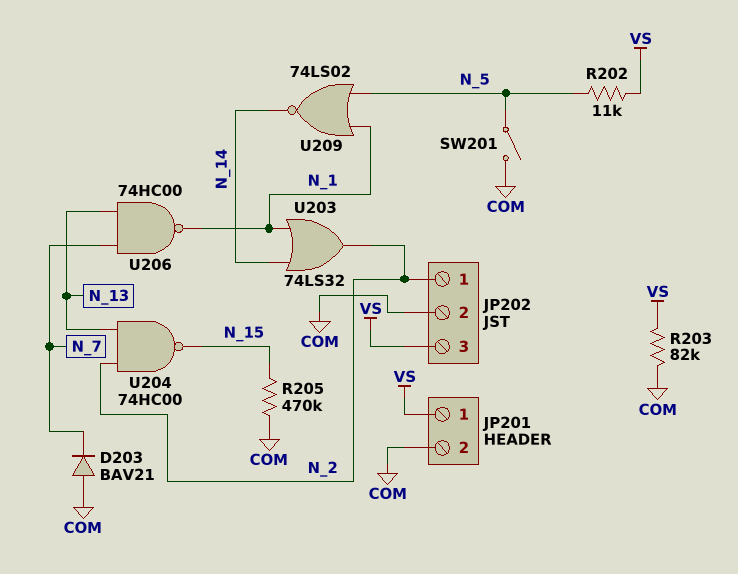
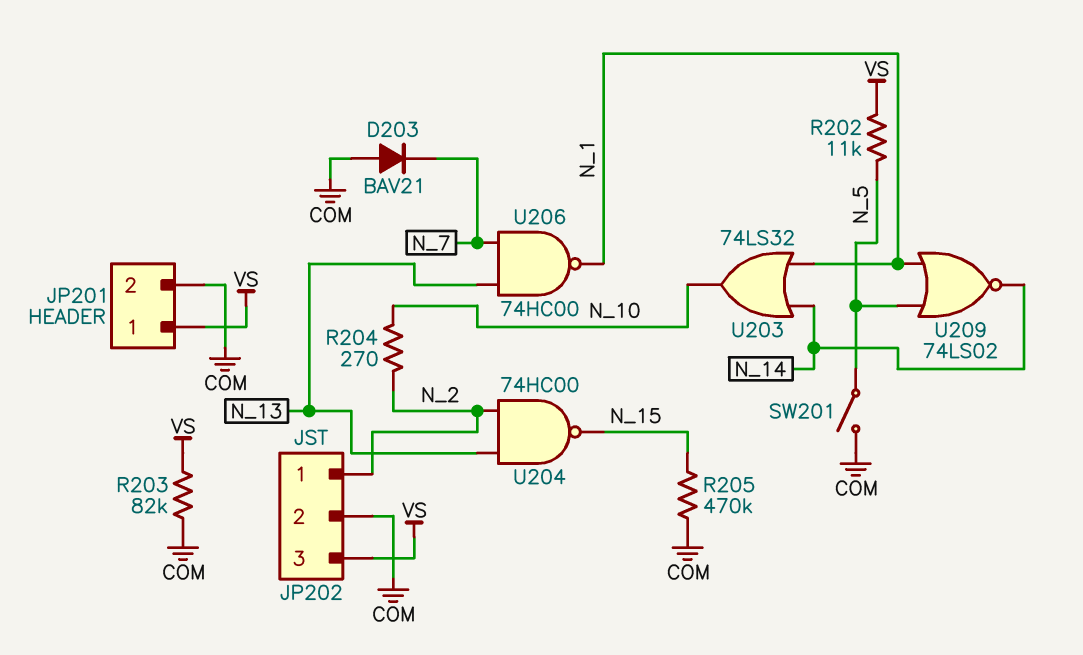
R204: none -> 270 (N_2, N_10)
U203: OR 74LS32 (in N_1, in N_14, out N_2) -> OR 74LS32 (in N_1, in N_14, out N_10)

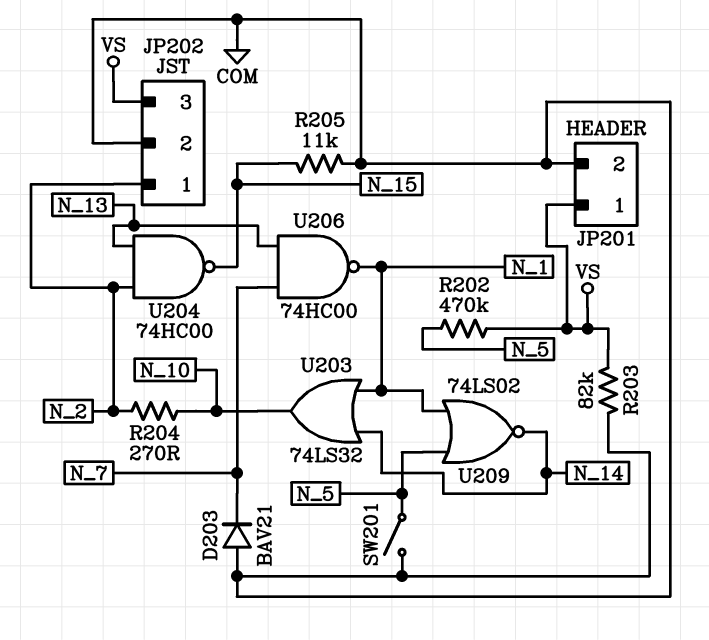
R202: 11k (N_5, VS) -> 470k (N_5, VS)
R205: 470k (COM, N_15) -> 11k (COM, N_15)

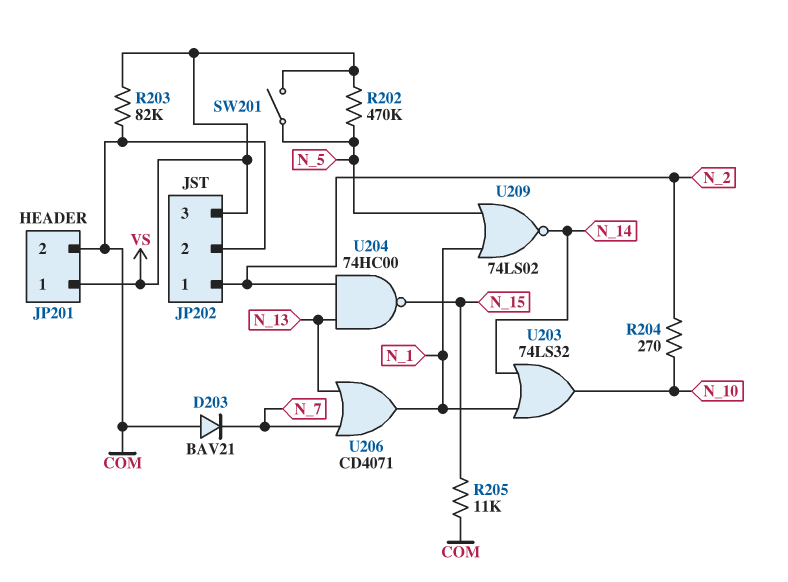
SW201: switch (COM, N_5) -> switch (N_5, VS)
U206: NAND 74HC00 (in N_7, in N_13, out N_1) -> OR CD4071 (in N_7, in N_13, out N_1)

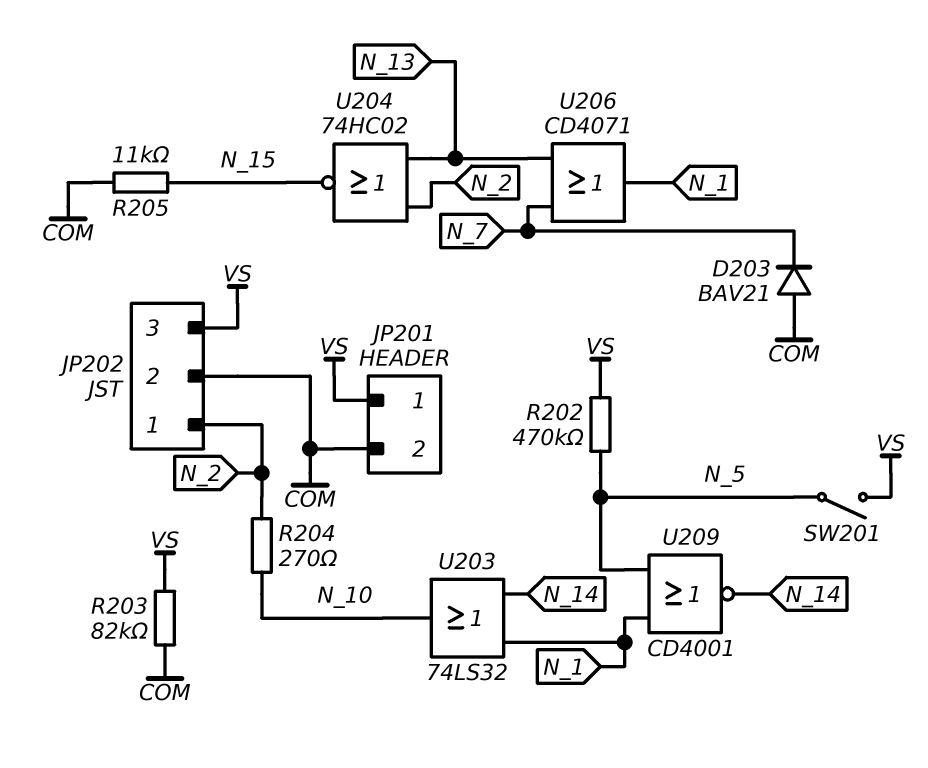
U204: NAND 74HC00 (in N_2, in N_13, out N_15) -> NOR 74HC02 (in N_2, in N_13, out N_15)
U209: NOR 74LS02 (in N_1, in N_5, out N_14) -> NOR CD4001 (in N_1, in N_5, out N_14)

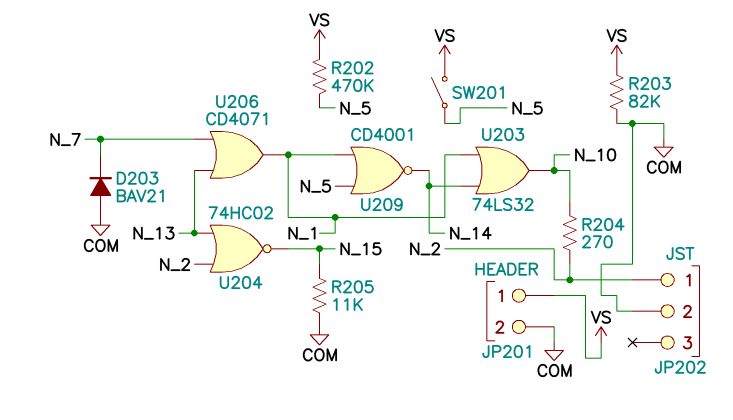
JP202 pin 3: VS -> none

